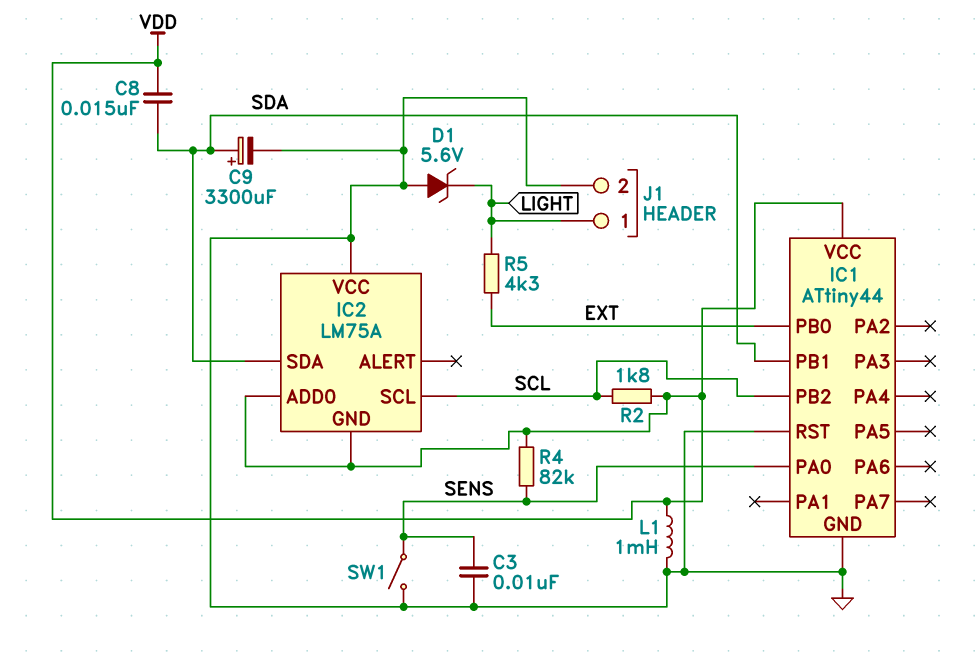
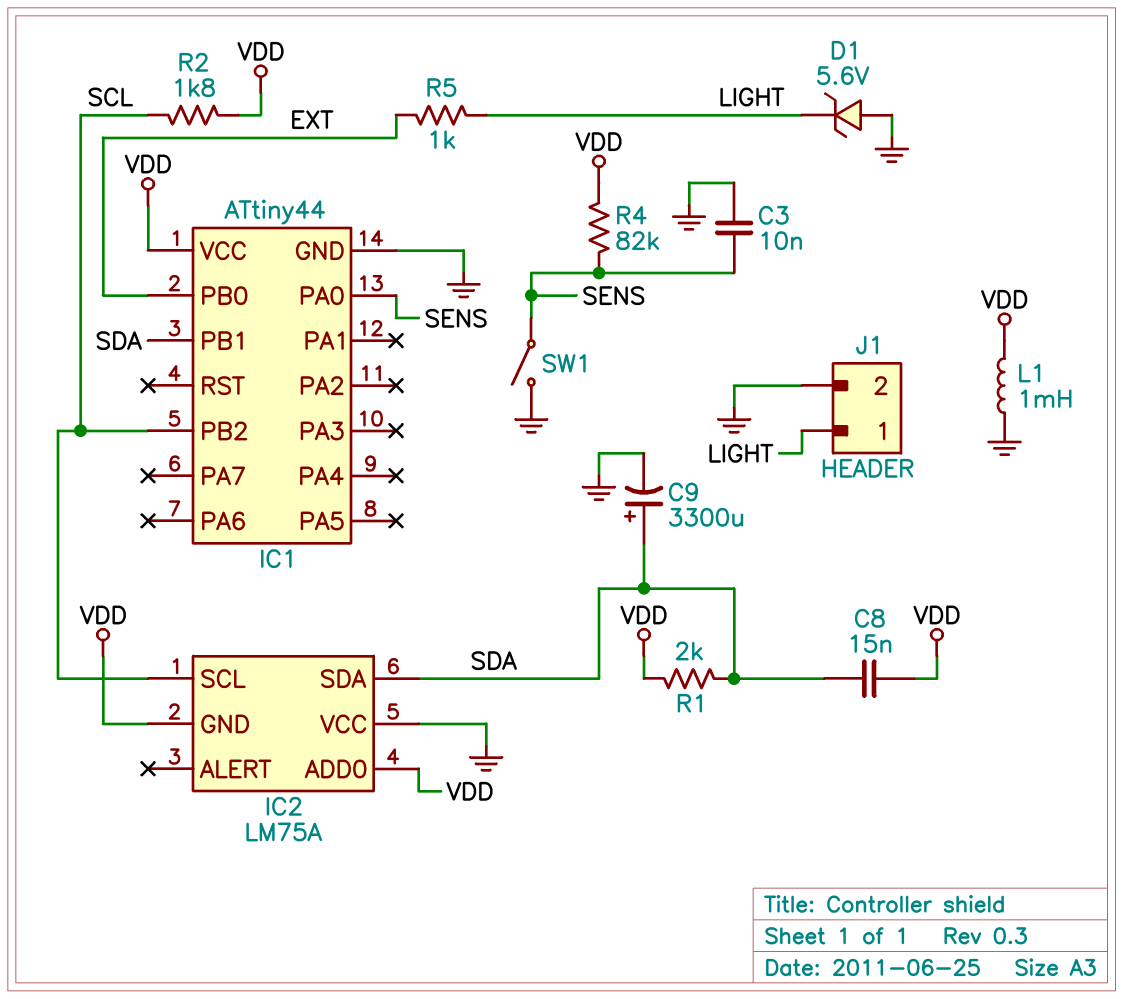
IC1 pin RST: GND -> none
R1: none -> 2k (SDA, VDD)
R5: 4.3k (EXT, LIGHT) -> 1k (EXT, LIGHT)

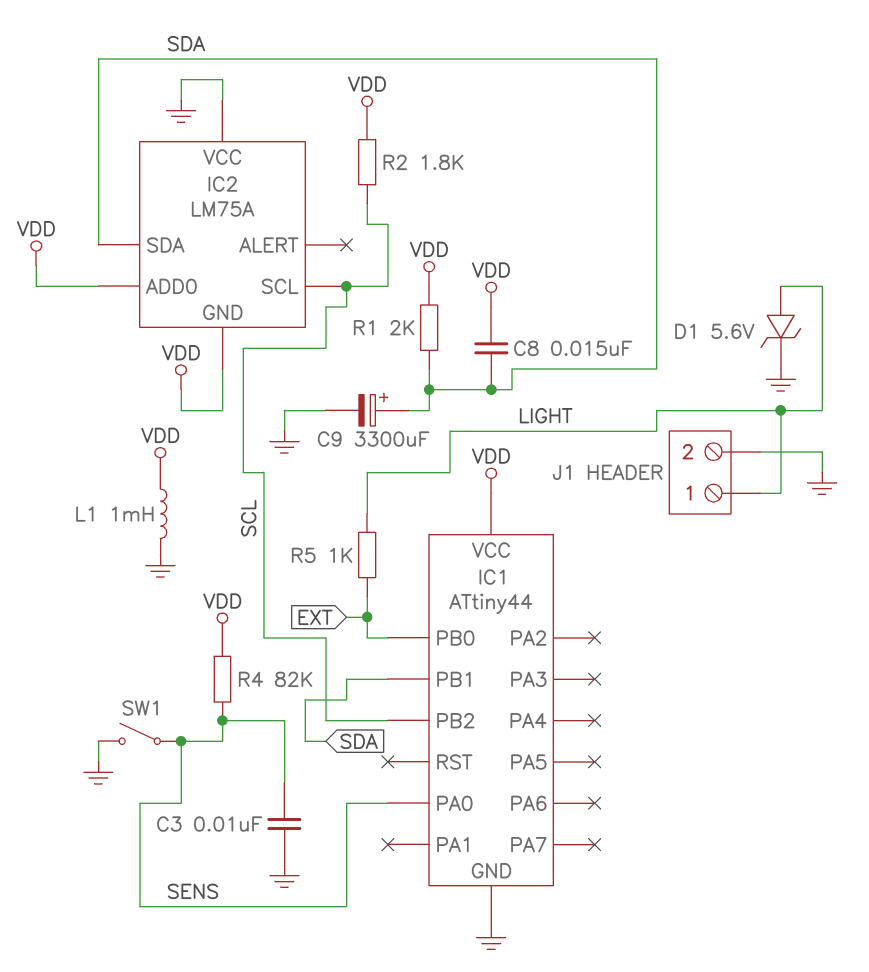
D1: zener 5.6V (A GND, K LIGHT) -> zener 5.6V (A LIGHT, K GND)

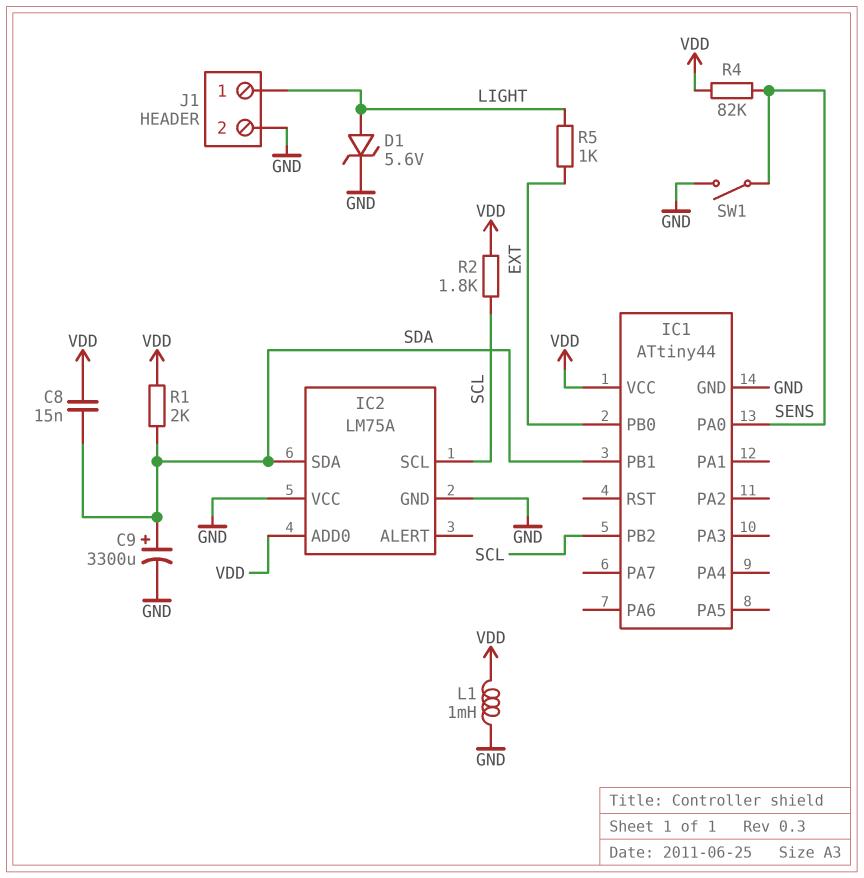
C3: 10nF (GND, SENS) -> none
IC2 pin GND: VDD -> GND

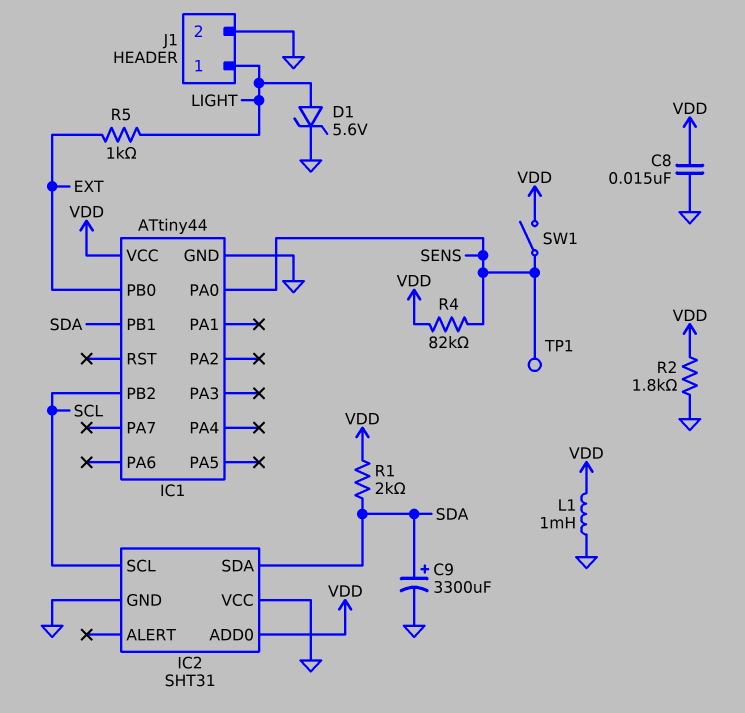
C8: 15nF (SDA, VDD) -> 15nF (GND, VDD)
IC2: LM75A -> SHT31
R2: 1.8k (SCL, VDD) -> 1.8k (GND, VDD)
SW1: switch (GND, SENS) -> switch (SENS, VDD)
TP1: none -> test point (SENS)

